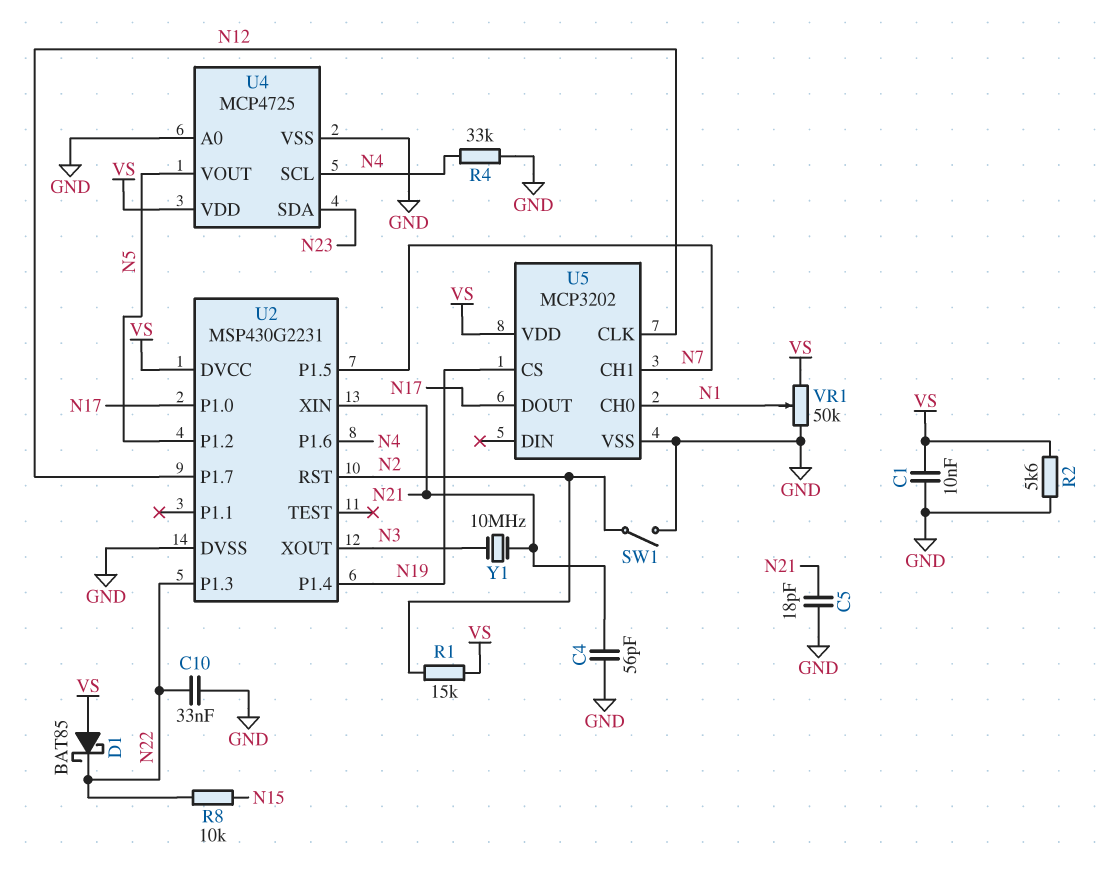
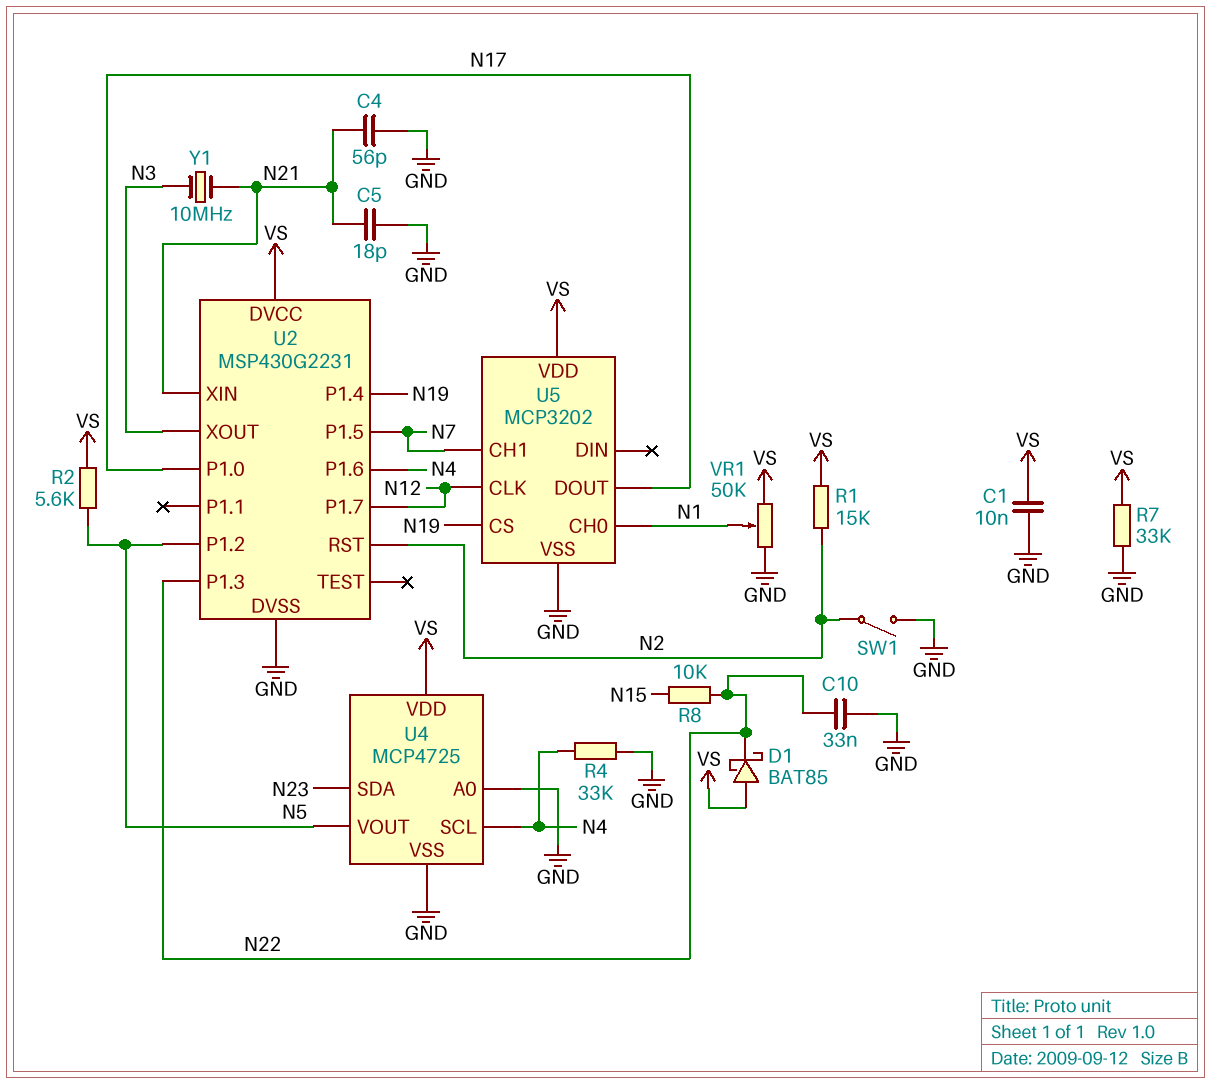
R2: 5.6k (GND, VS) -> 5.6k (N5, VS)
R7: none -> 33k (GND, VS)

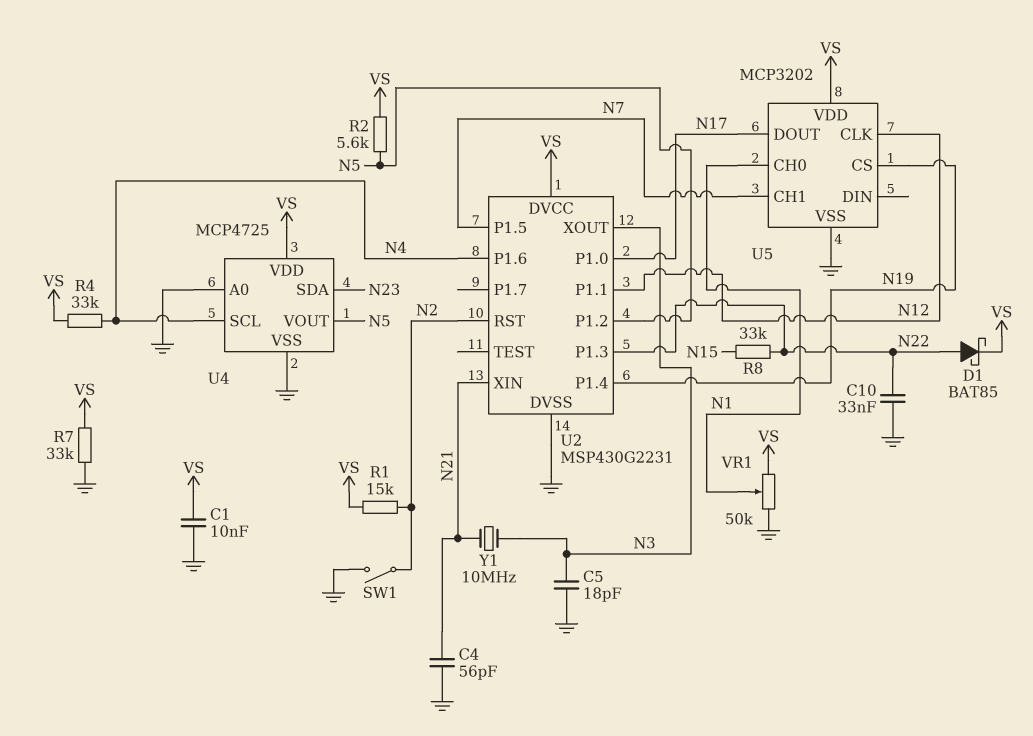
C5: 18pF (GND, N21) -> 18pF (GND, N3)
D1: schottky BAT85 (A VS, K N22) -> schottky BAT85 (A N22, K VS)
R4: 33k (GND, N4) -> 33k (N4, VS)
R8: 10k (N15, N22) -> 33k (N15, N22)
U2 pin P1.1: none -> N12
U2 pin P1.7: N12 -> none

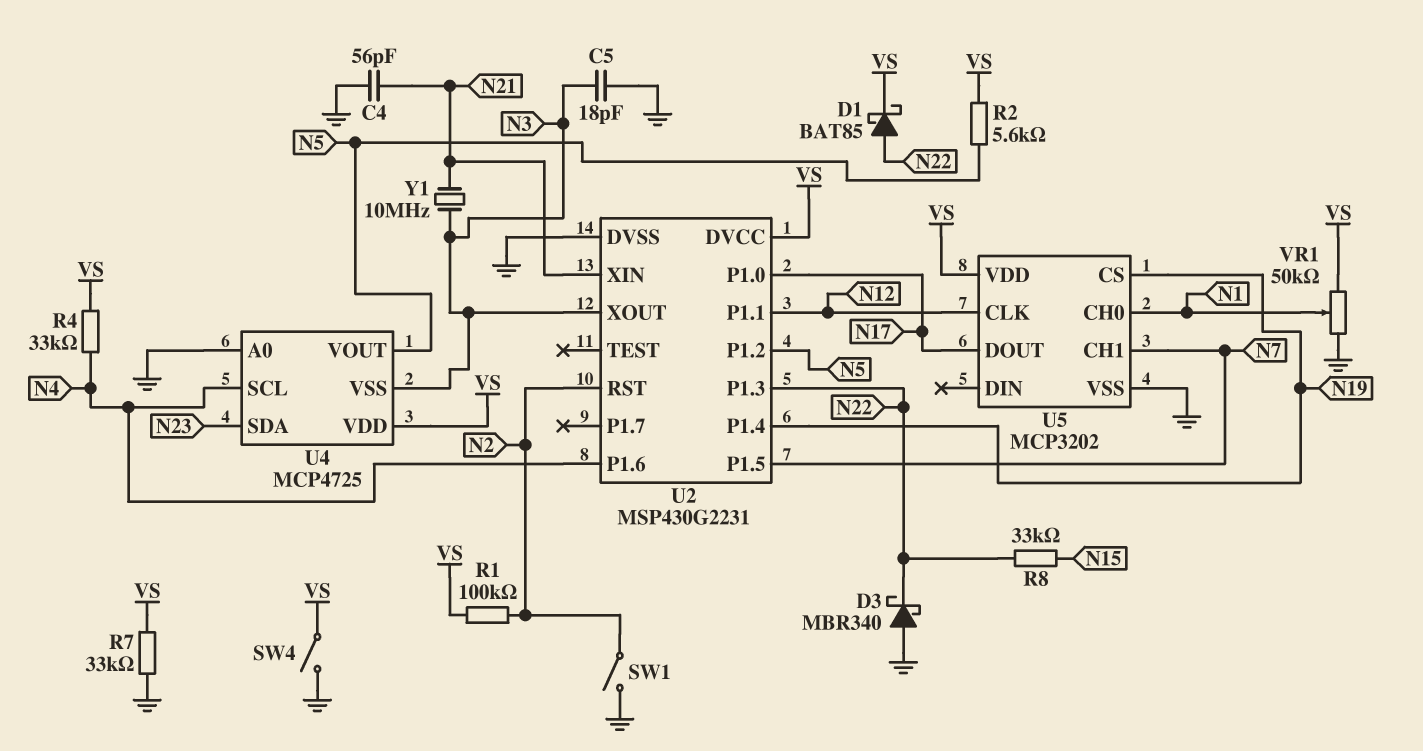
C1: 10nF (GND, VS) -> none
C10: 33nF (GND, N22) -> none
D3: none -> schottky MBR340 (A GND, K N22)
R1: 15k (N2, VS) -> 100k (N2, VS)
SW4: none -> switch (GND, VS)
U4 pin VSS: GND -> N3

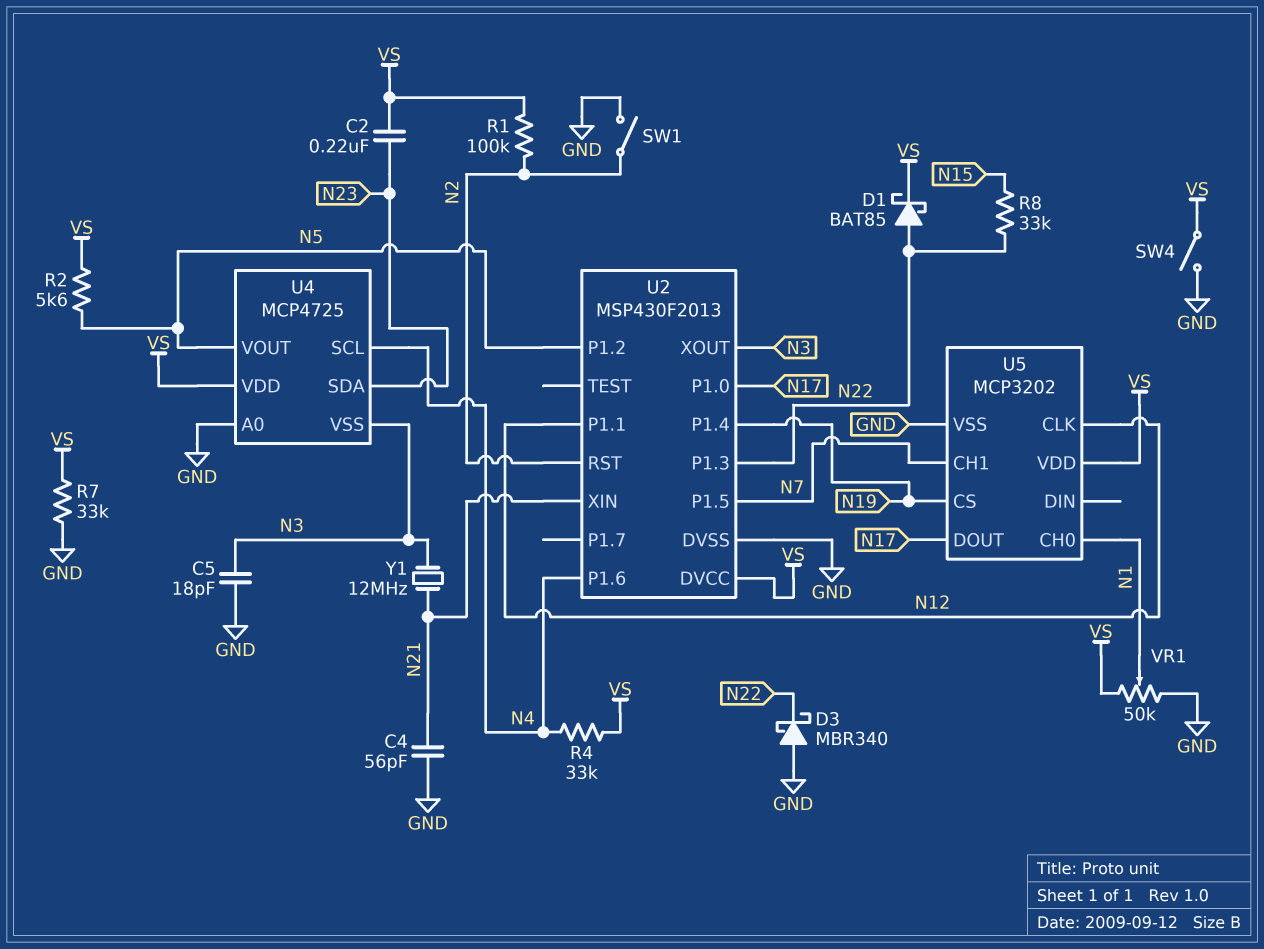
C2: none -> 220nF (N23, VS)
U2: MSP430G2231 -> MSP430F2013
Y1: 10MHz (N3, N21) -> 12MHz (N3, N21)

